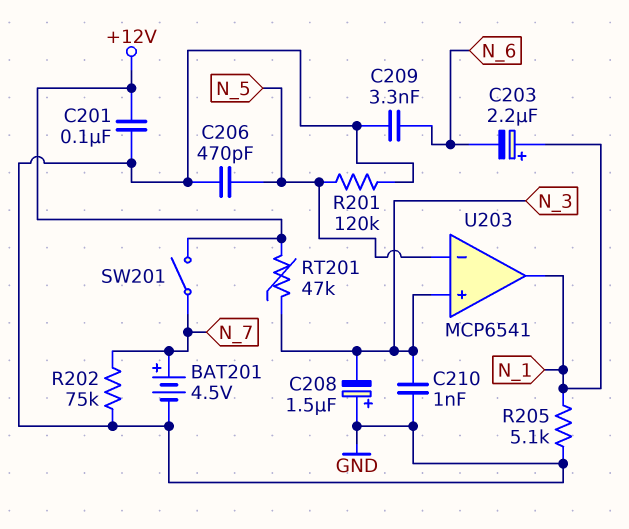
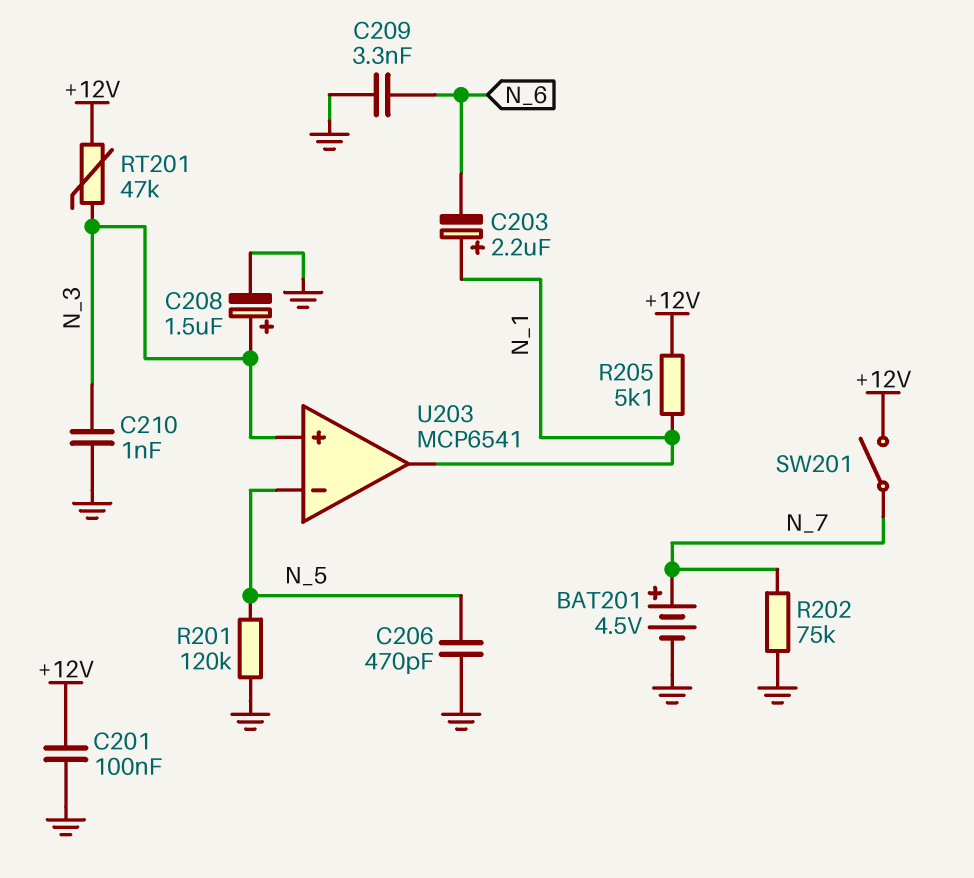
C208: 1.5uF (plus GND, minus N_3) -> 1.5uF (plus N_3, minus GND)
R205: 5.1k (GND, N_1) -> 5.1k (+12V, N_1)

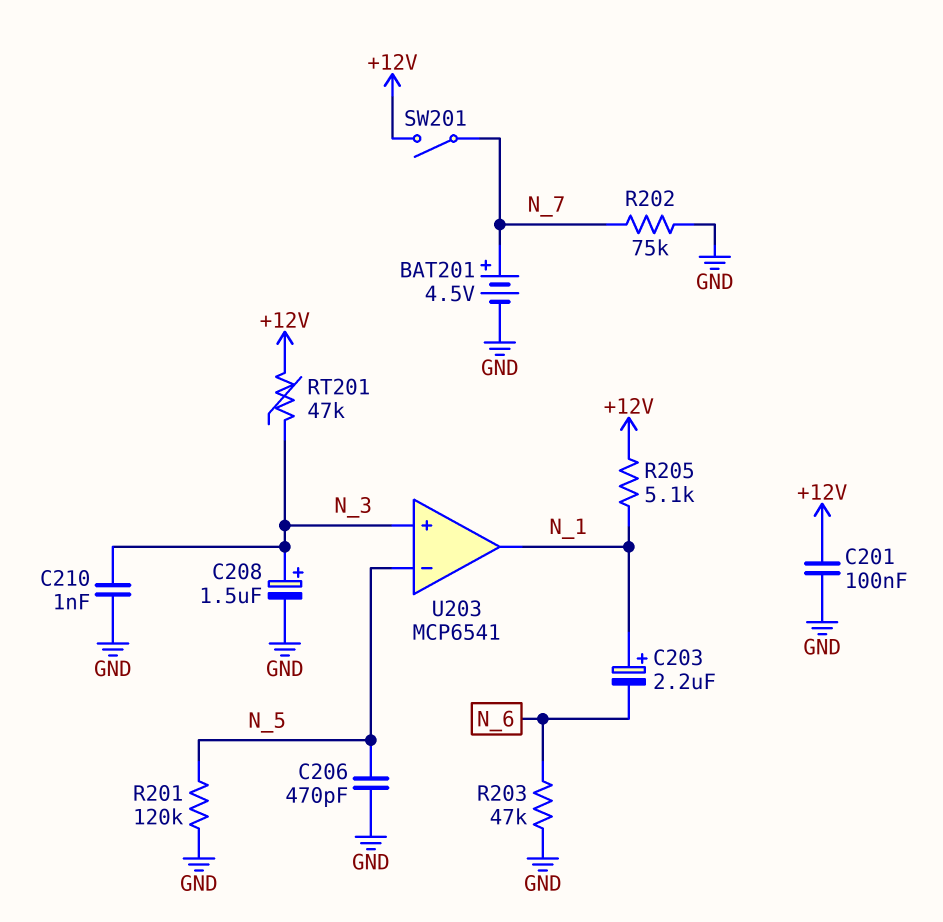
C209: 3.3nF (GND, N_6) -> none
R203: none -> 47k (GND, N_6)

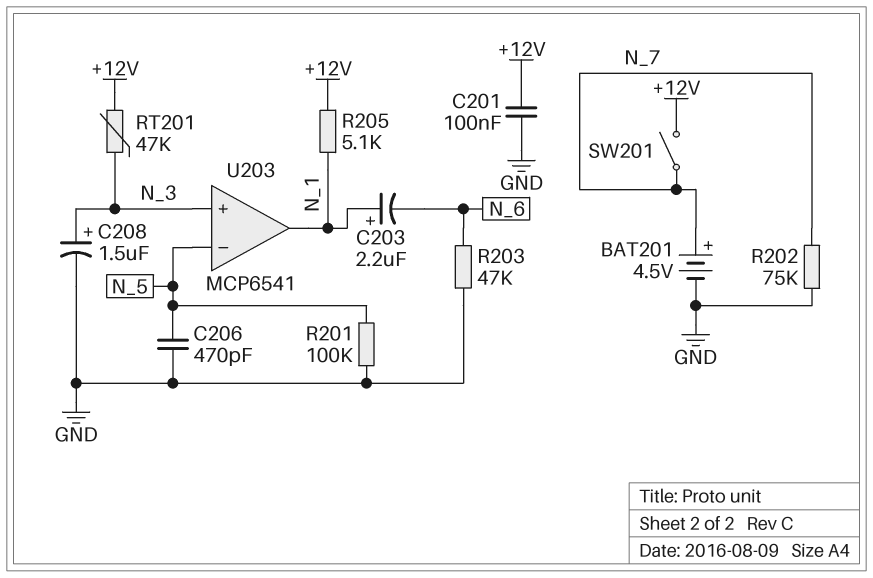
C210: 1nF (GND, N_3) -> none
R201: 120k (GND, N_5) -> 100k (GND, N_5)

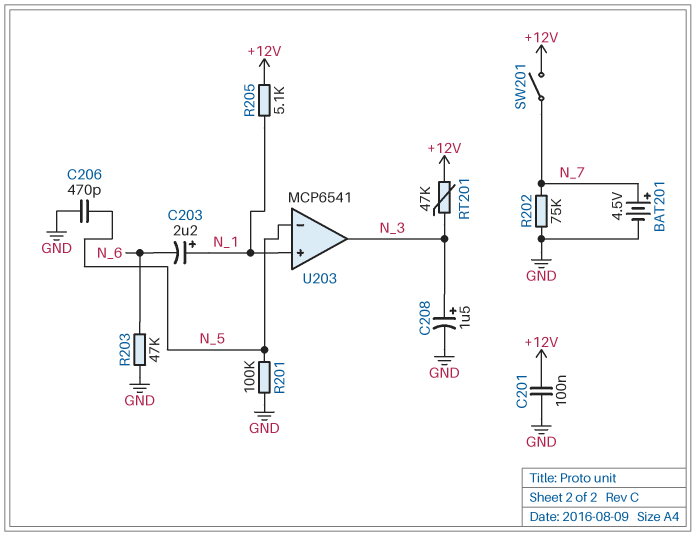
U203 pin in+: N_3 -> N_1
U203 pin out: N_1 -> N_3

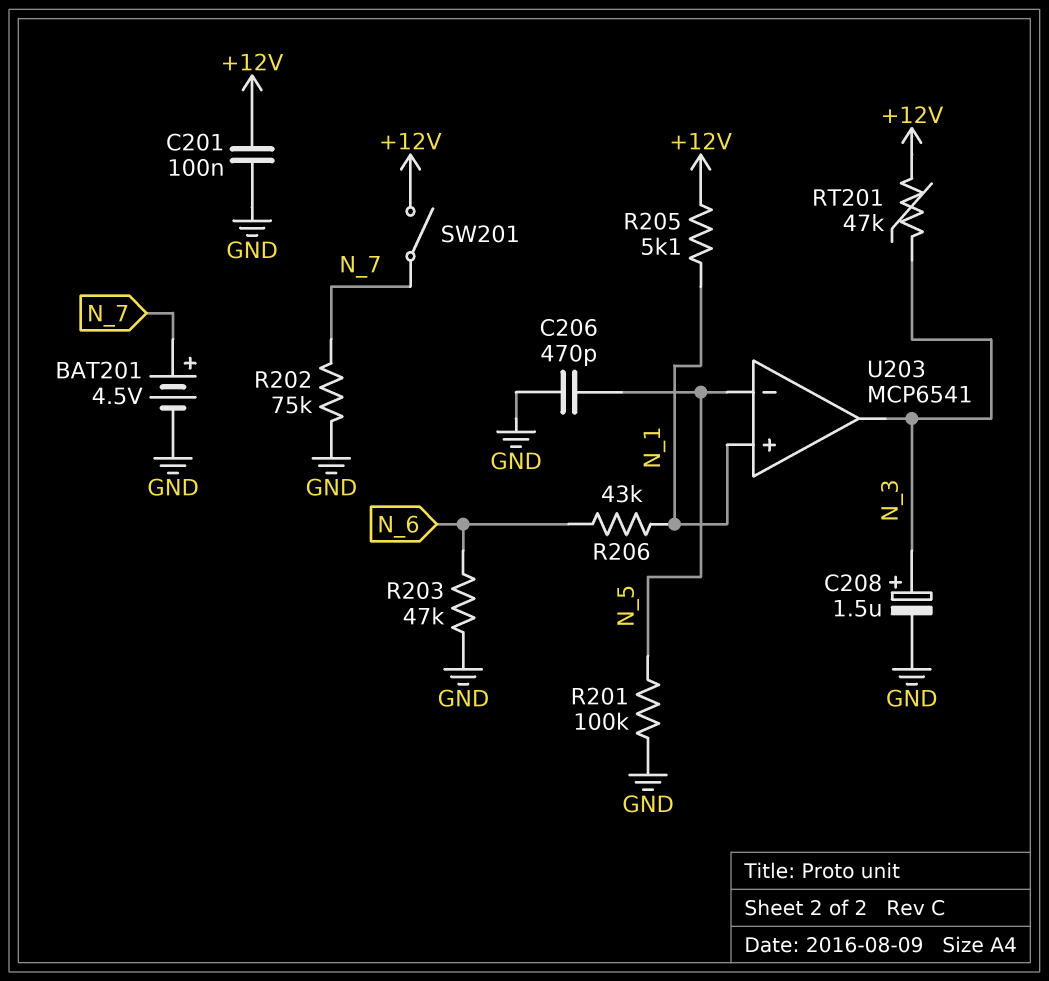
C203: 2.2uF (plus N_1, minus N_6) -> none
R206: none -> 43k (N_1, N_6)

